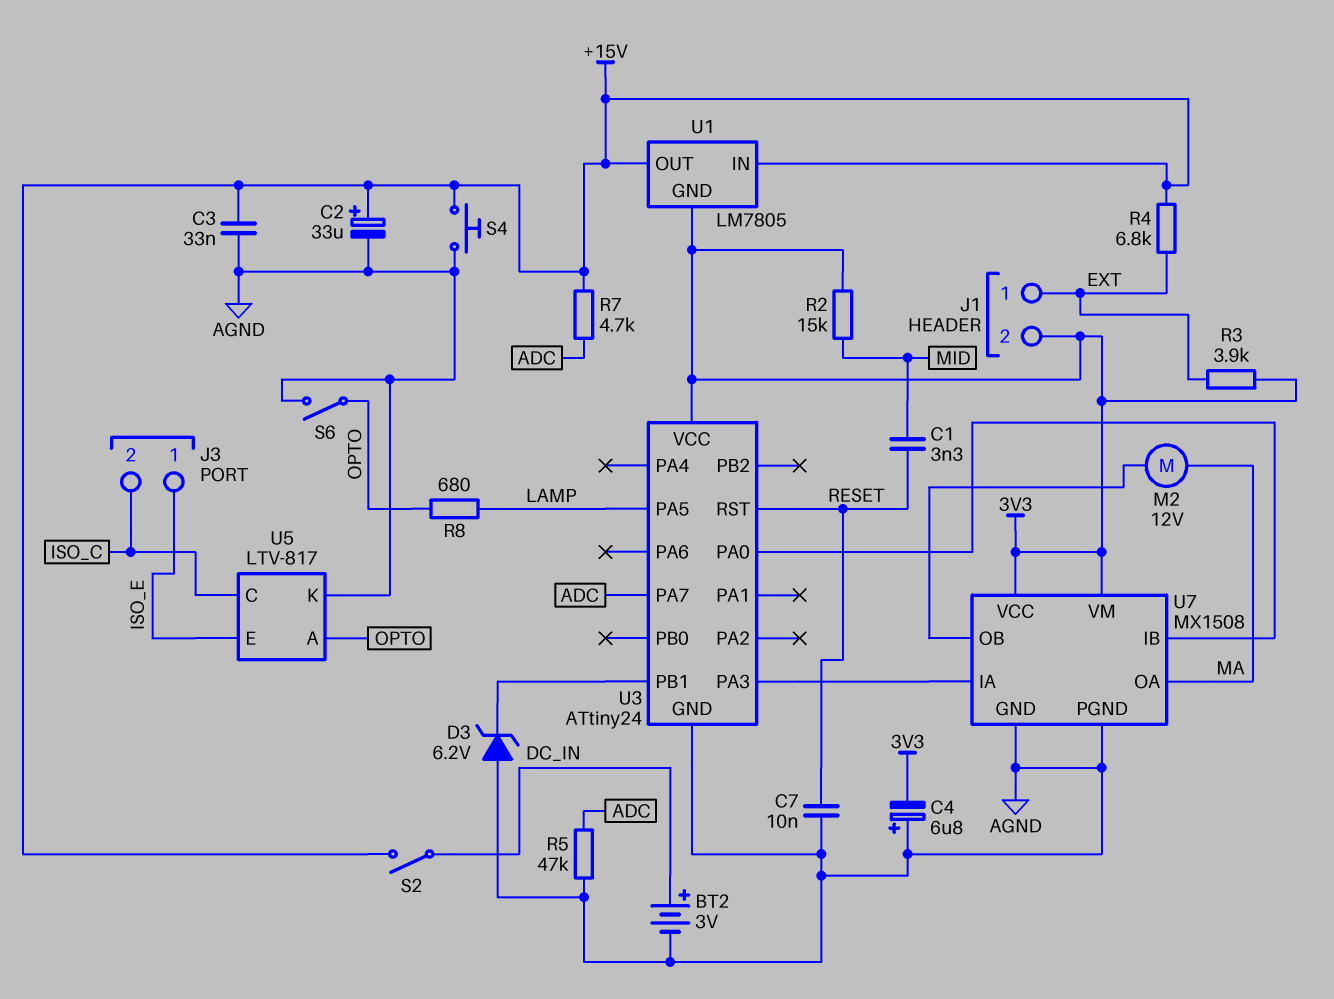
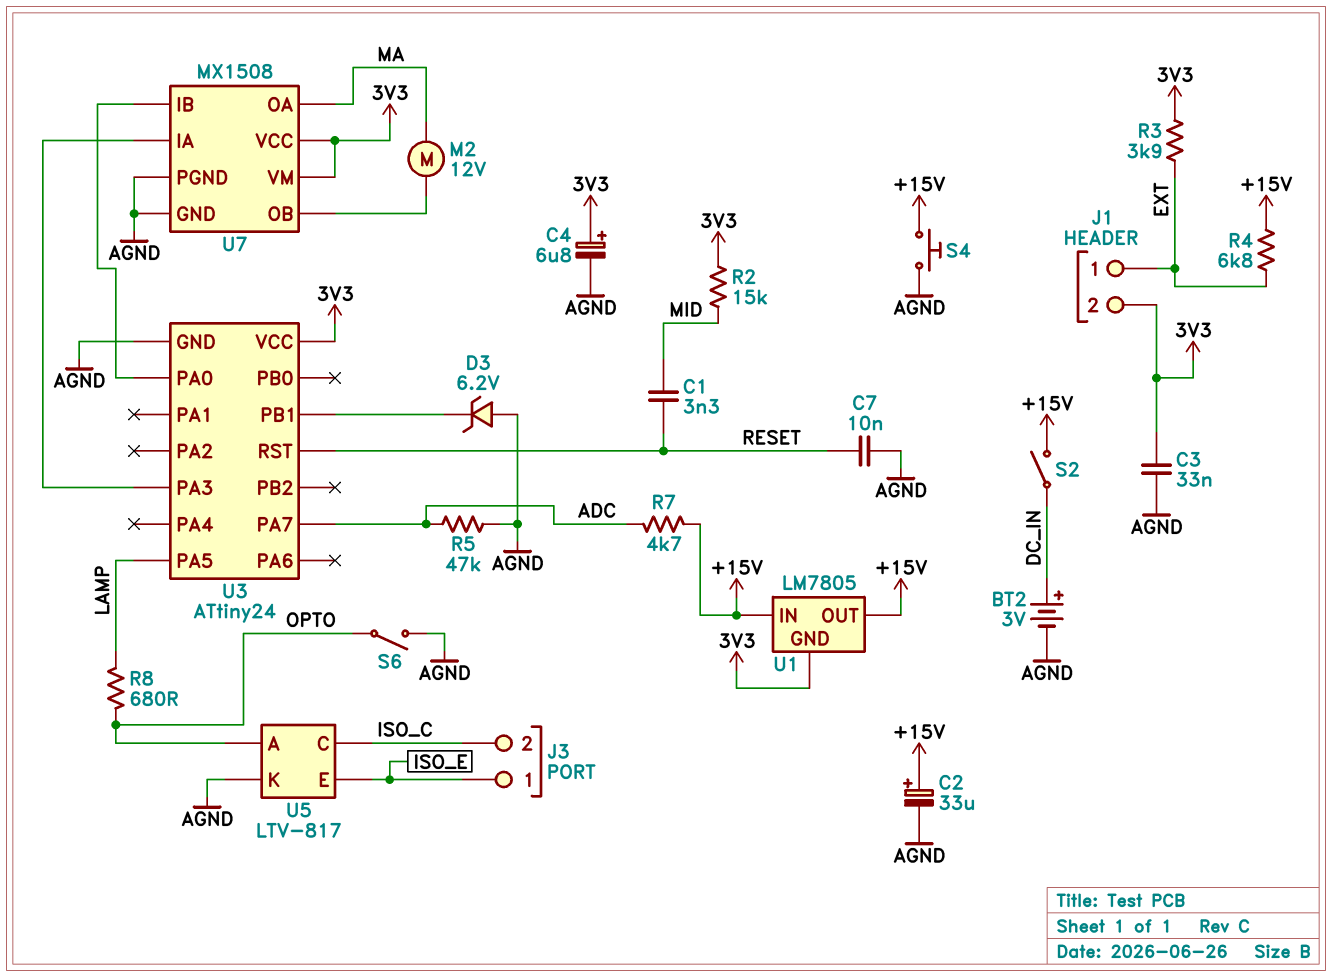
C3: 33nF (+15V, AGND) -> 33nF (3V3, AGND)
C4: 6.8uF (plus AGND, minus 3V3) -> 6.8uF (plus 3V3, minus AGND)

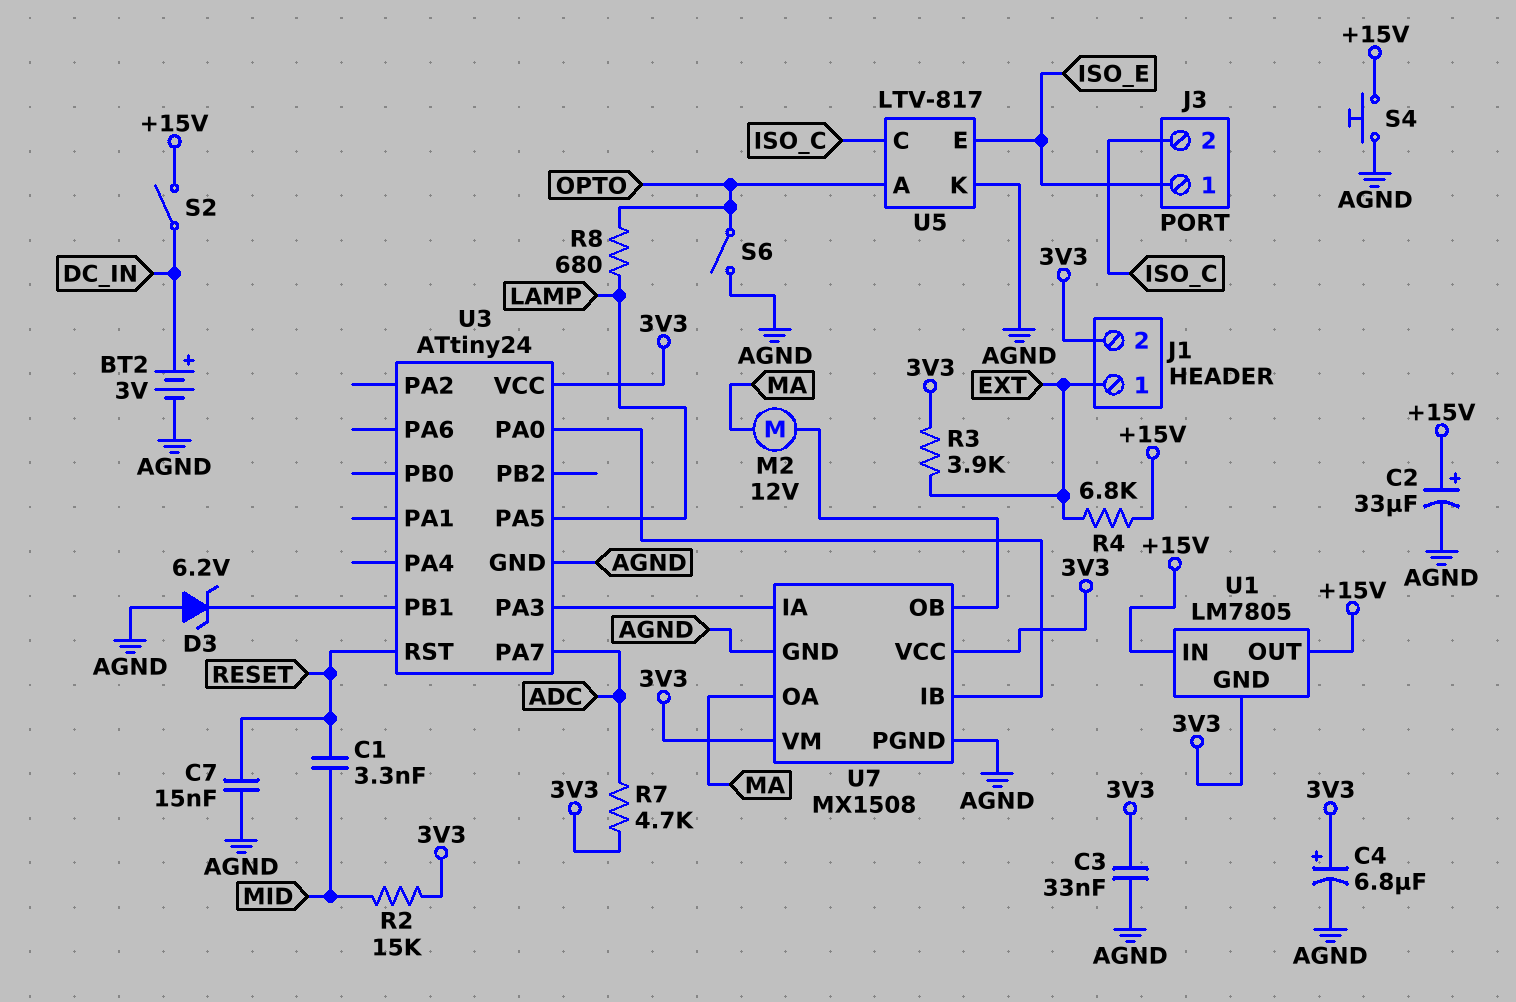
C7: 10nF (AGND, RESET) -> 15nF (AGND, RESET)
R5: 47k (ADC, AGND) -> none
R7: 4.7k (+15V, ADC) -> 4.7k (3V3, ADC)

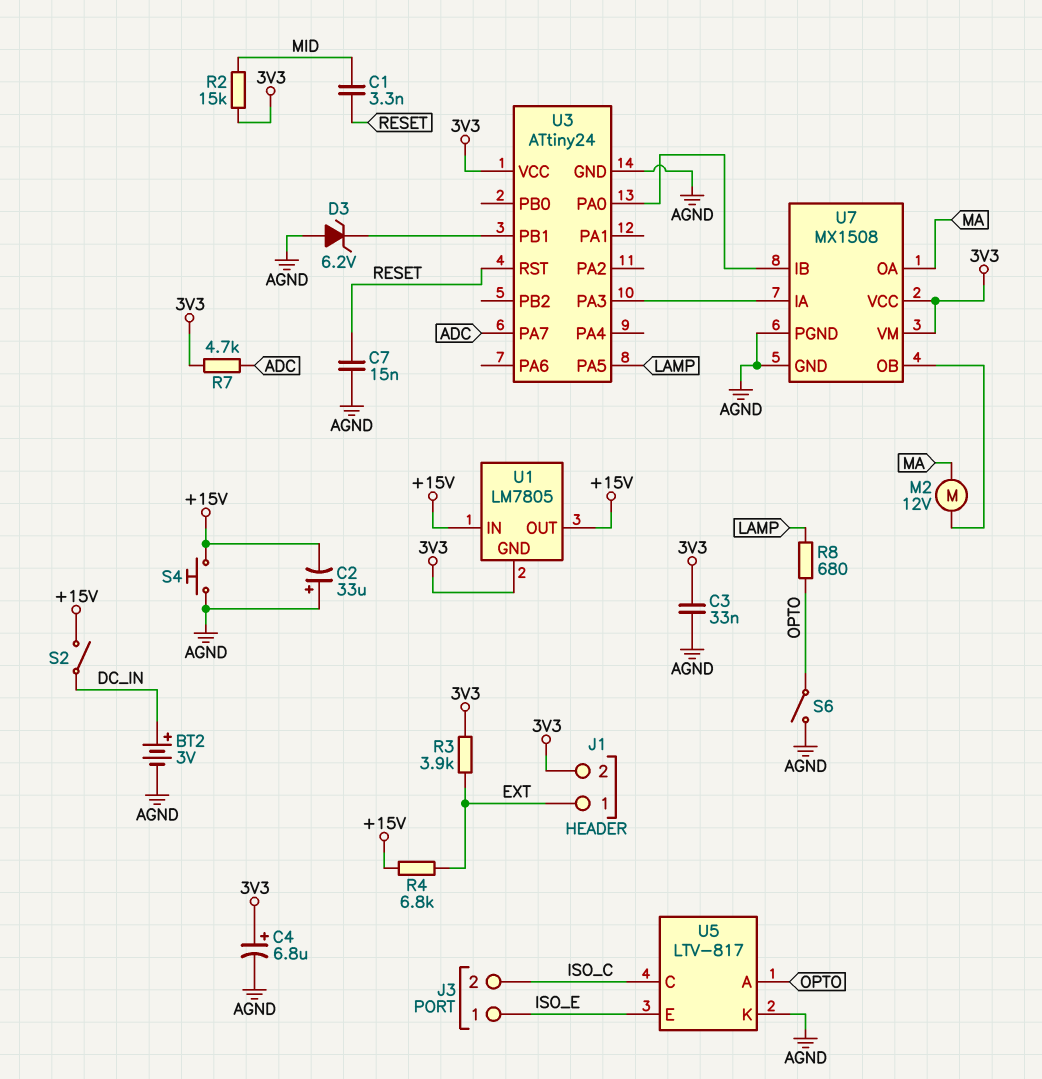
C2: 33uF (plus +15V, minus AGND) -> 33uF (plus AGND, minus +15V)

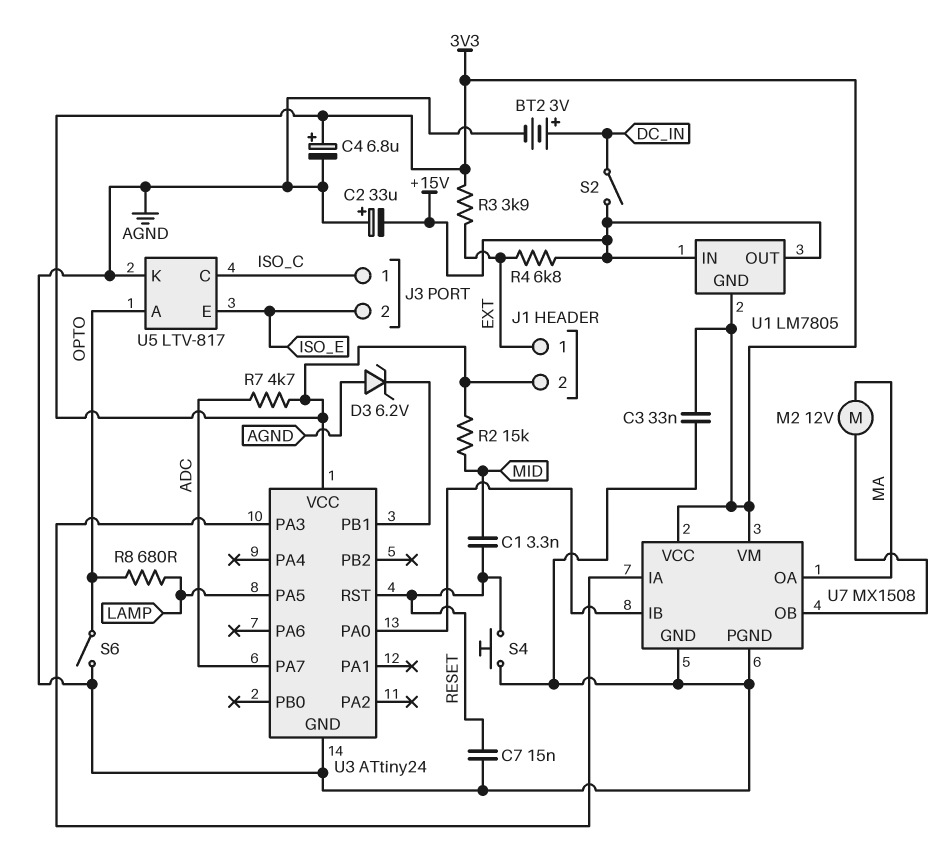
J3 pin 1: ISO_E -> ISO_C
J3 pin 2: ISO_C -> ISO_E
S4: button (+15V, AGND) -> button (AGND, RESET)

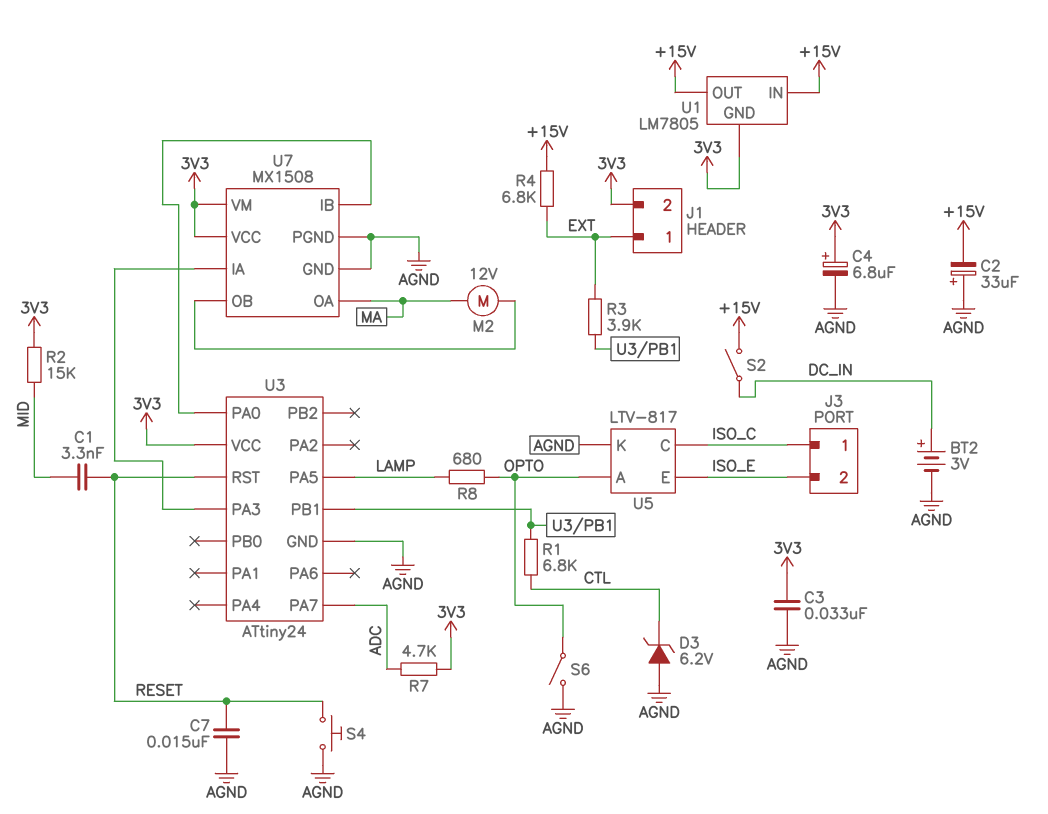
D3: zener 6.2V (A AGND, K U3/PB1) -> zener 6.2V (A AGND, K CTL)
R1: none -> 6.8k (CTL, U3/PB1)
R3: 3.9k (3V3, EXT) -> 3.9k (EXT, U3/PB1)

